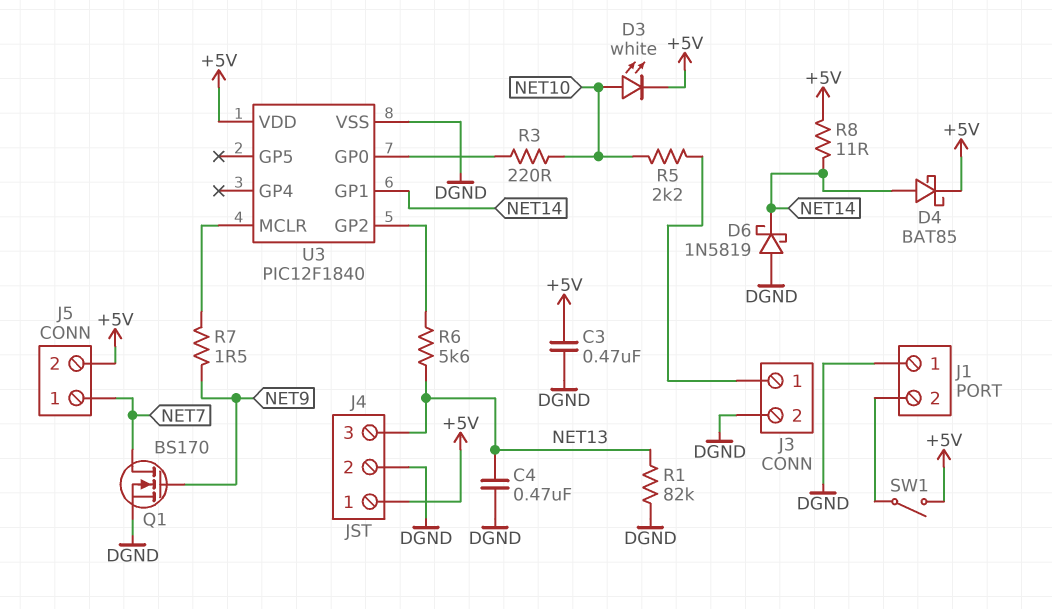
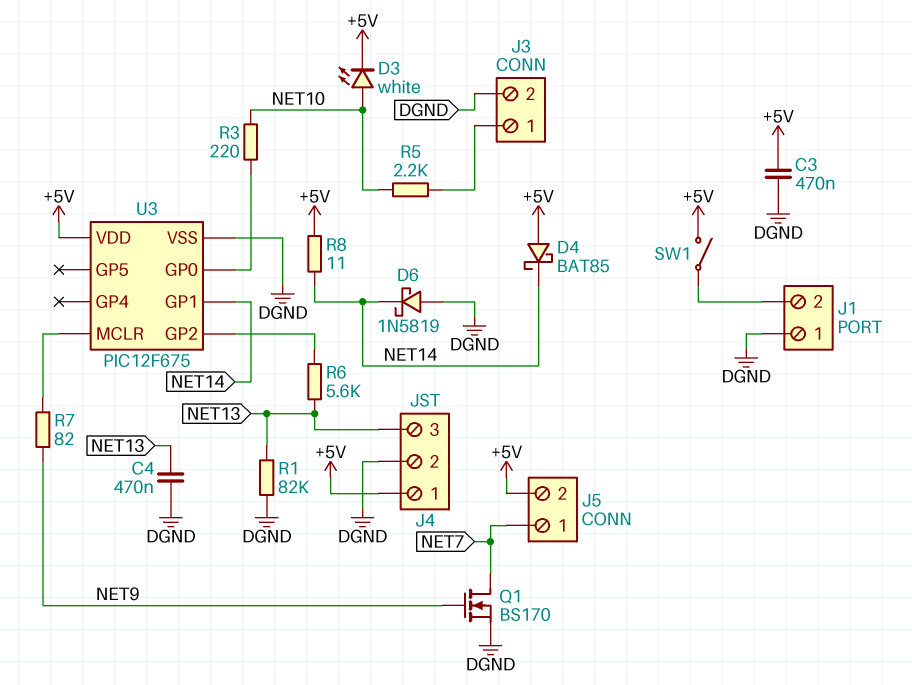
D4: schottky BAT85 (A NET14, K +5V) -> schottky BAT85 (A +5V, K NET14)
R7: 1.5 (NET9, U3/MCLR) -> 82 (NET9, U3/MCLR)
U3: PIC12F1840 -> PIC12F675

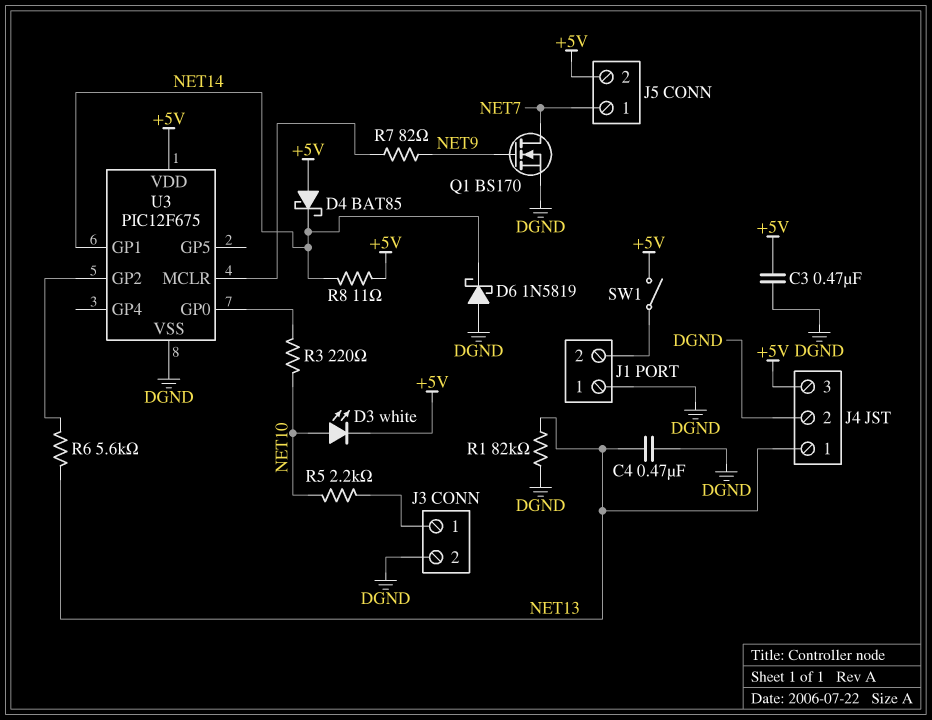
J4 pin 1: +5V -> NET13
J4 pin 3: NET13 -> +5V

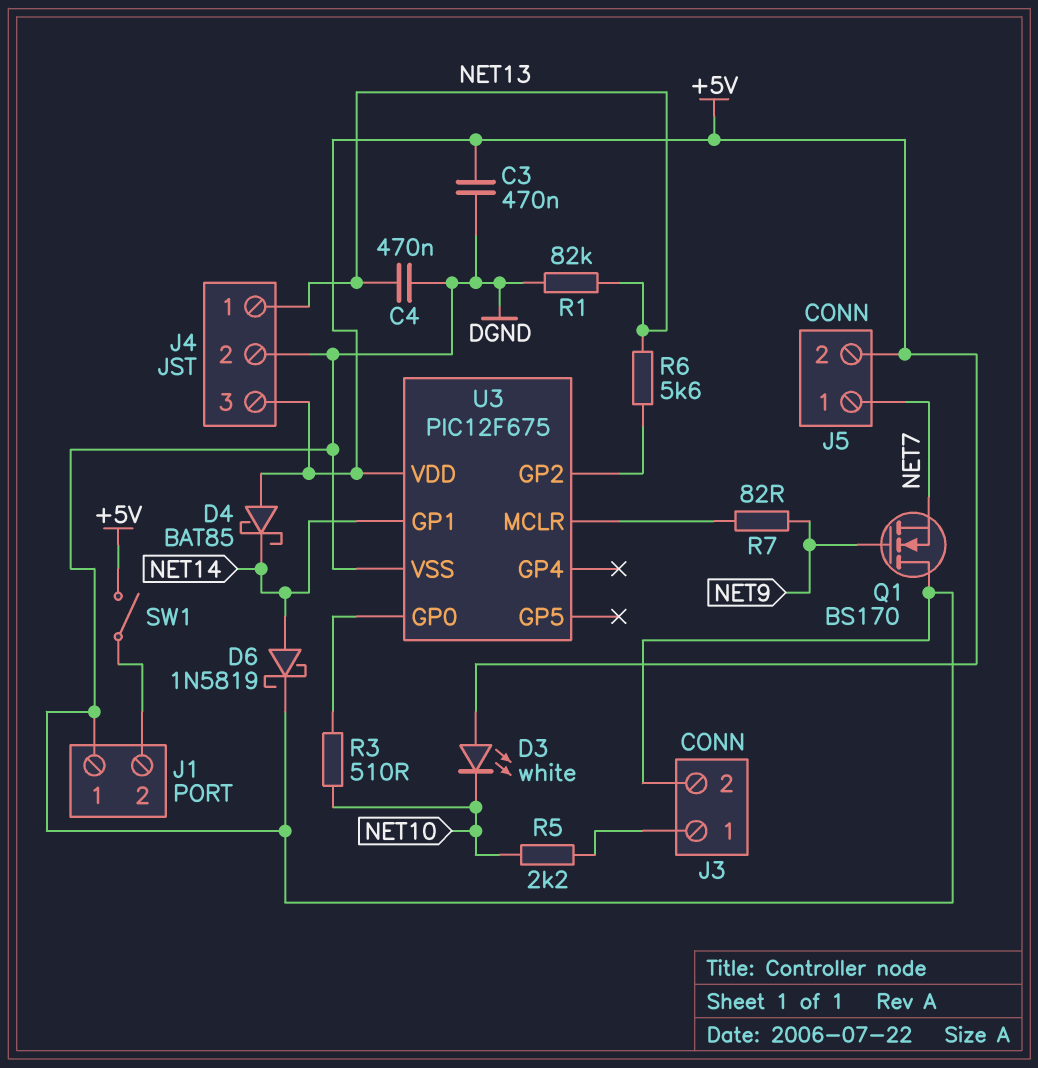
D3: LED white (A NET10, K +5V) -> LED white (A +5V, K NET10)
D6: schottky 1N5819 (A DGND, K NET14) -> schottky 1N5819 (A NET14, K DGND)
Q1: NMOS BS170 (G NET9, D NET7, S DGND) -> NMOS BS170 (G NET9, D DGND, S NET7)
R3: 220 (NET10, U3/GP0) -> 510 (NET10, U3/GP0)
R8: 11 (+5V, NET14) -> none

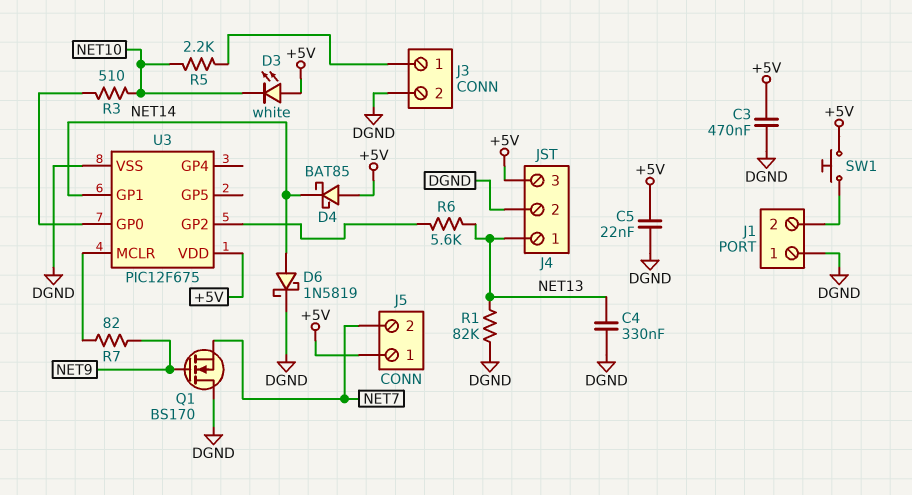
C4: 470nF (DGND, NET13) -> 330nF (DGND, NET13)
C5: none -> 22nF (+5V, DGND)
J5 pin 1: NET7 -> +5V
J5 pin 2: +5V -> NET7
SW1: switch (+5V, J1/2) -> button (+5V, J1/2)

